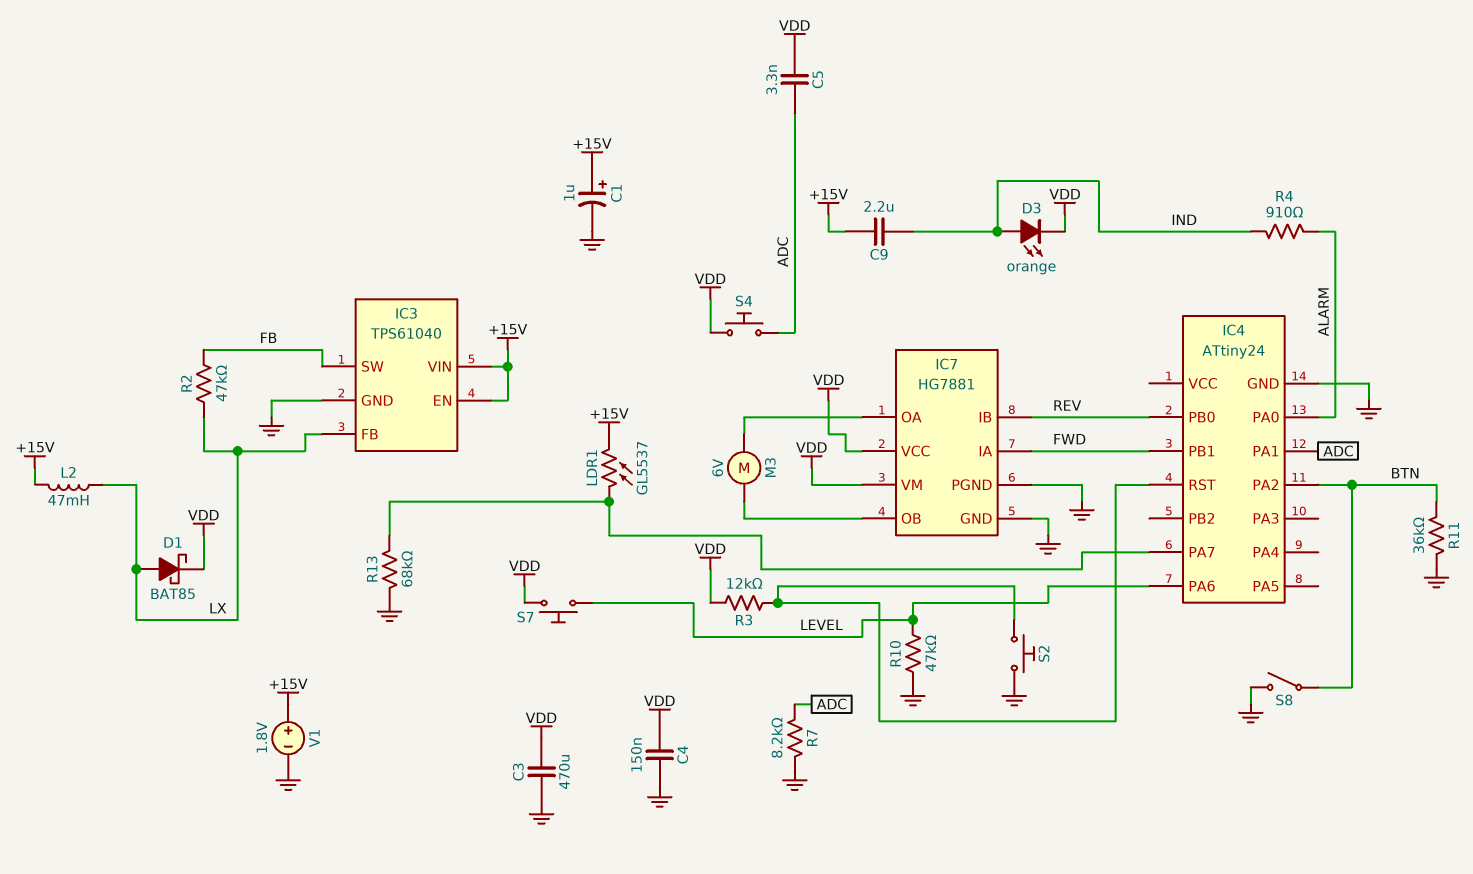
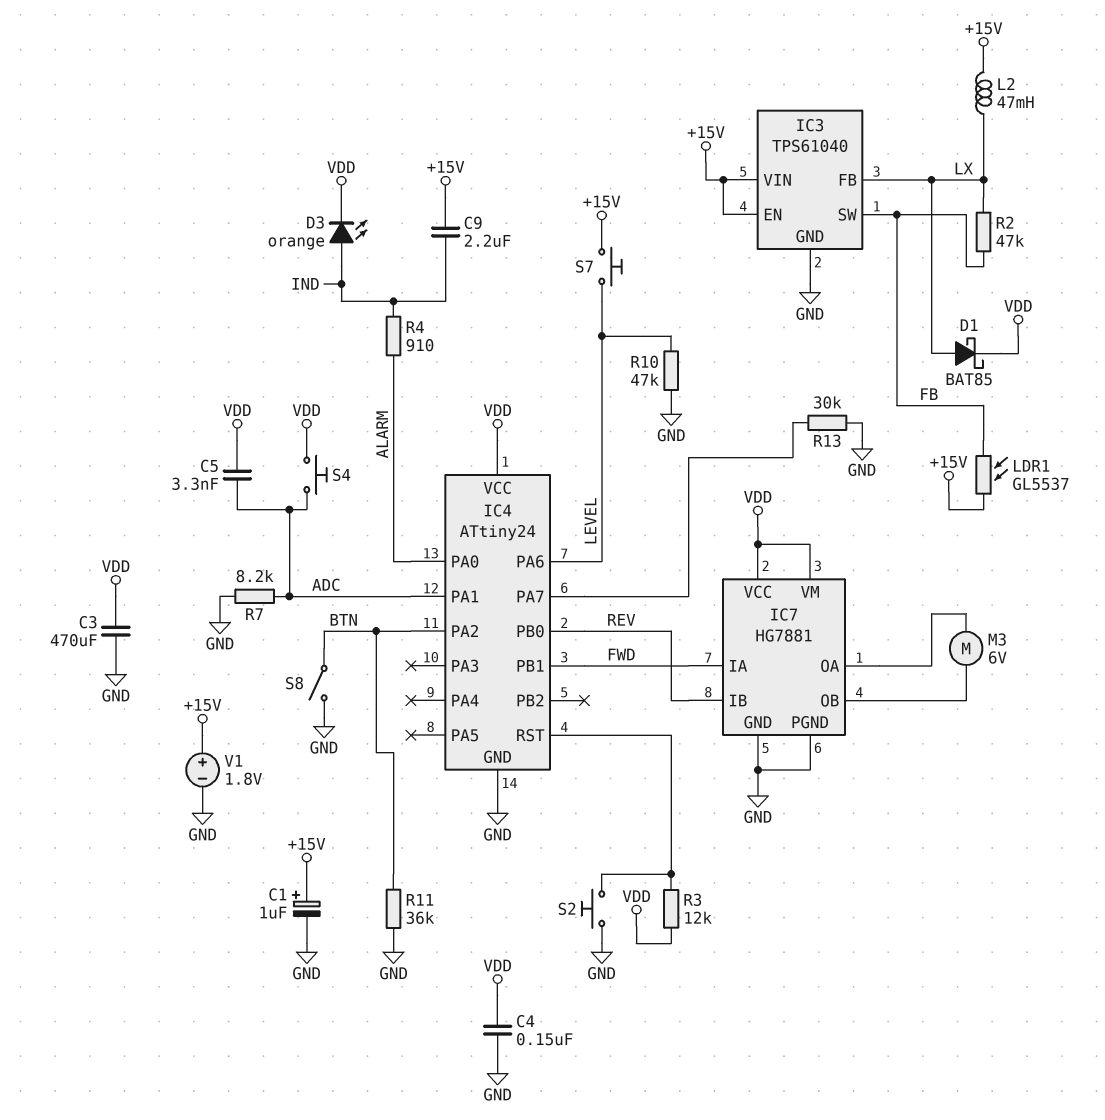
IC4 pin VCC: none -> VDD
LDR1: GL5537 (+15V, IC4/PA7) -> GL5537 (+15V, FB)
R13: 68k (GND, IC4/PA7) -> 30k (GND, IC4/PA7)
S7: button (LEVEL, VDD) -> button (+15V, LEVEL)

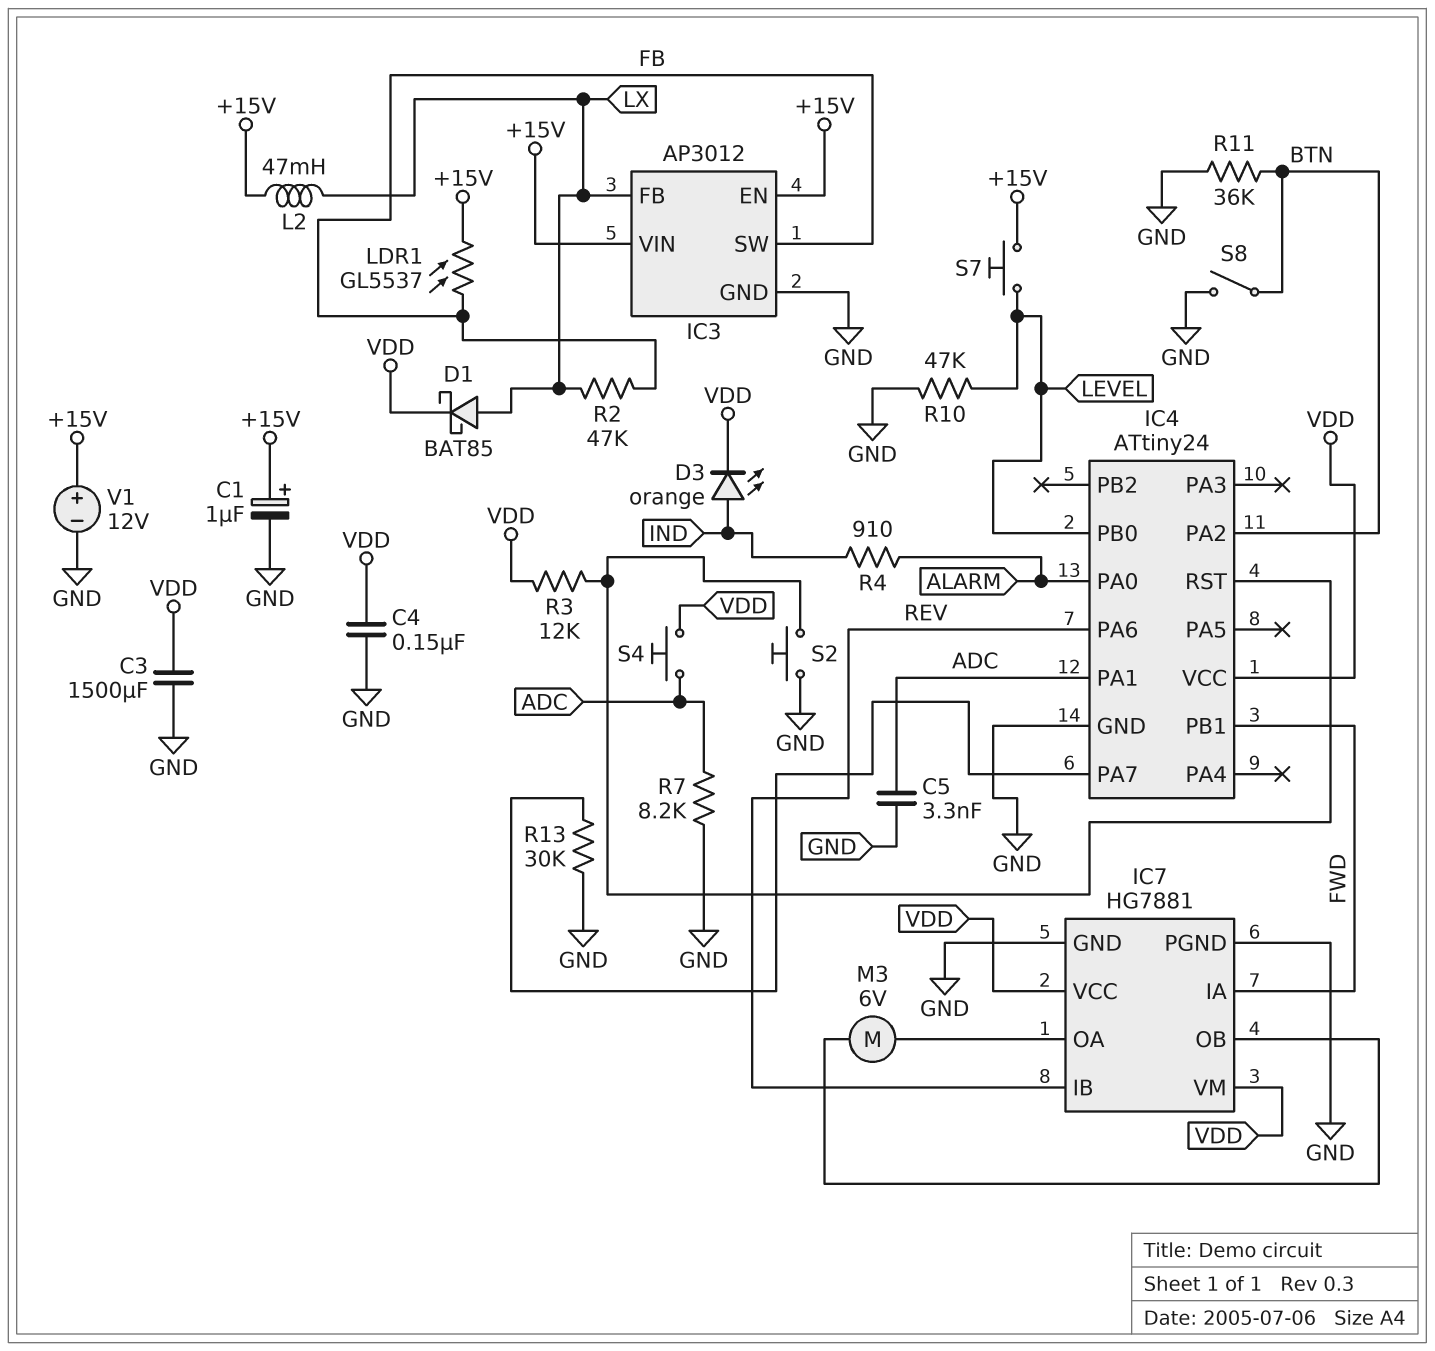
C3: 470uF (GND, VDD) -> 1500uF (GND, VDD)
C5: 3.3nF (ADC, VDD) -> 3.3nF (ADC, GND)
C9: 2.2uF (+15V, IND) -> none
IC3: TPS61040 -> AP3012
IC4 pin PA6: LEVEL -> REV
IC4 pin PB0: REV -> LEVEL
V1: 1.8V (plus +15V, minus GND) -> 12V (plus +15V, minus GND)

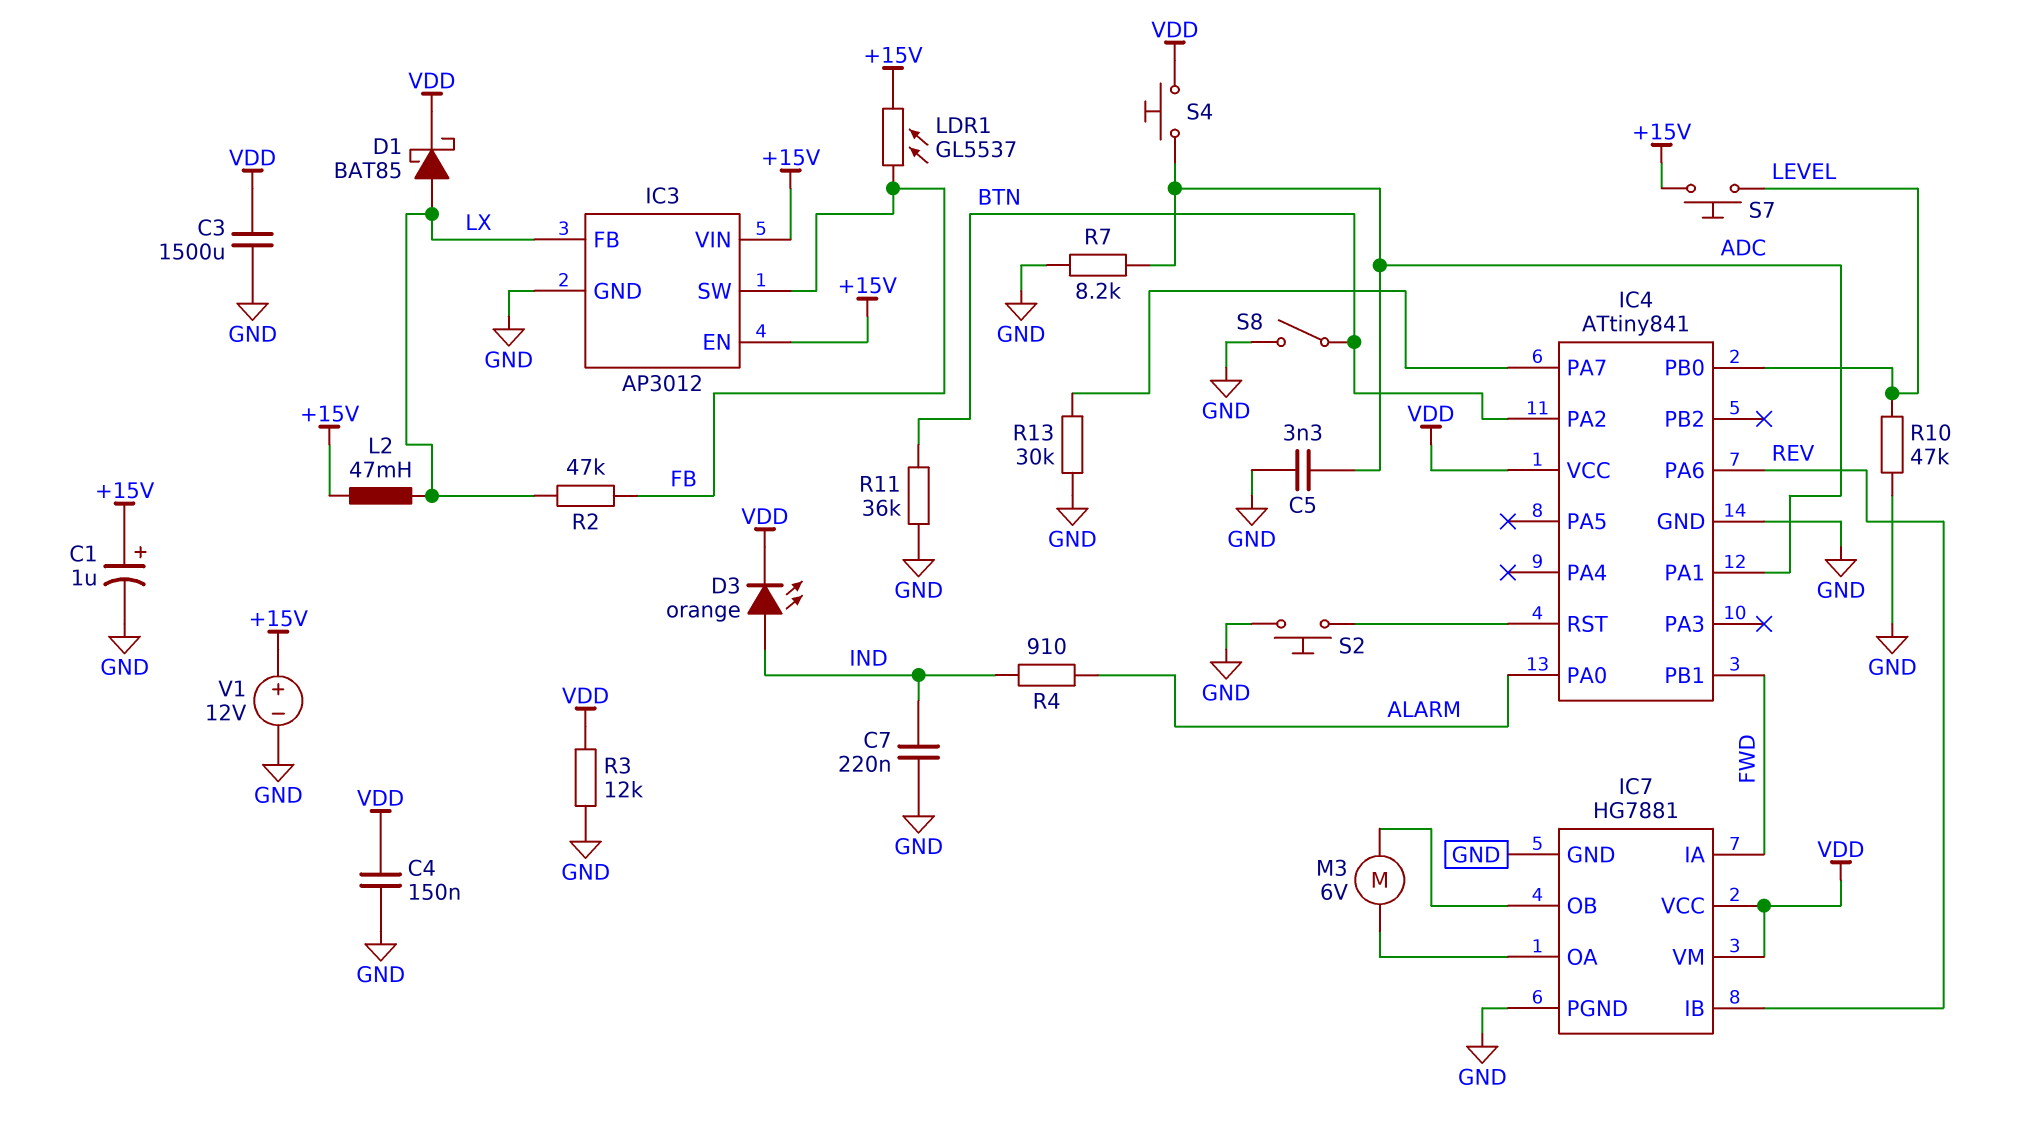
C7: none -> 220nF (GND, IND)
IC4: ATtiny24 -> ATtiny841
R3: 12k (IC4/RST, VDD) -> 12k (GND, VDD)

